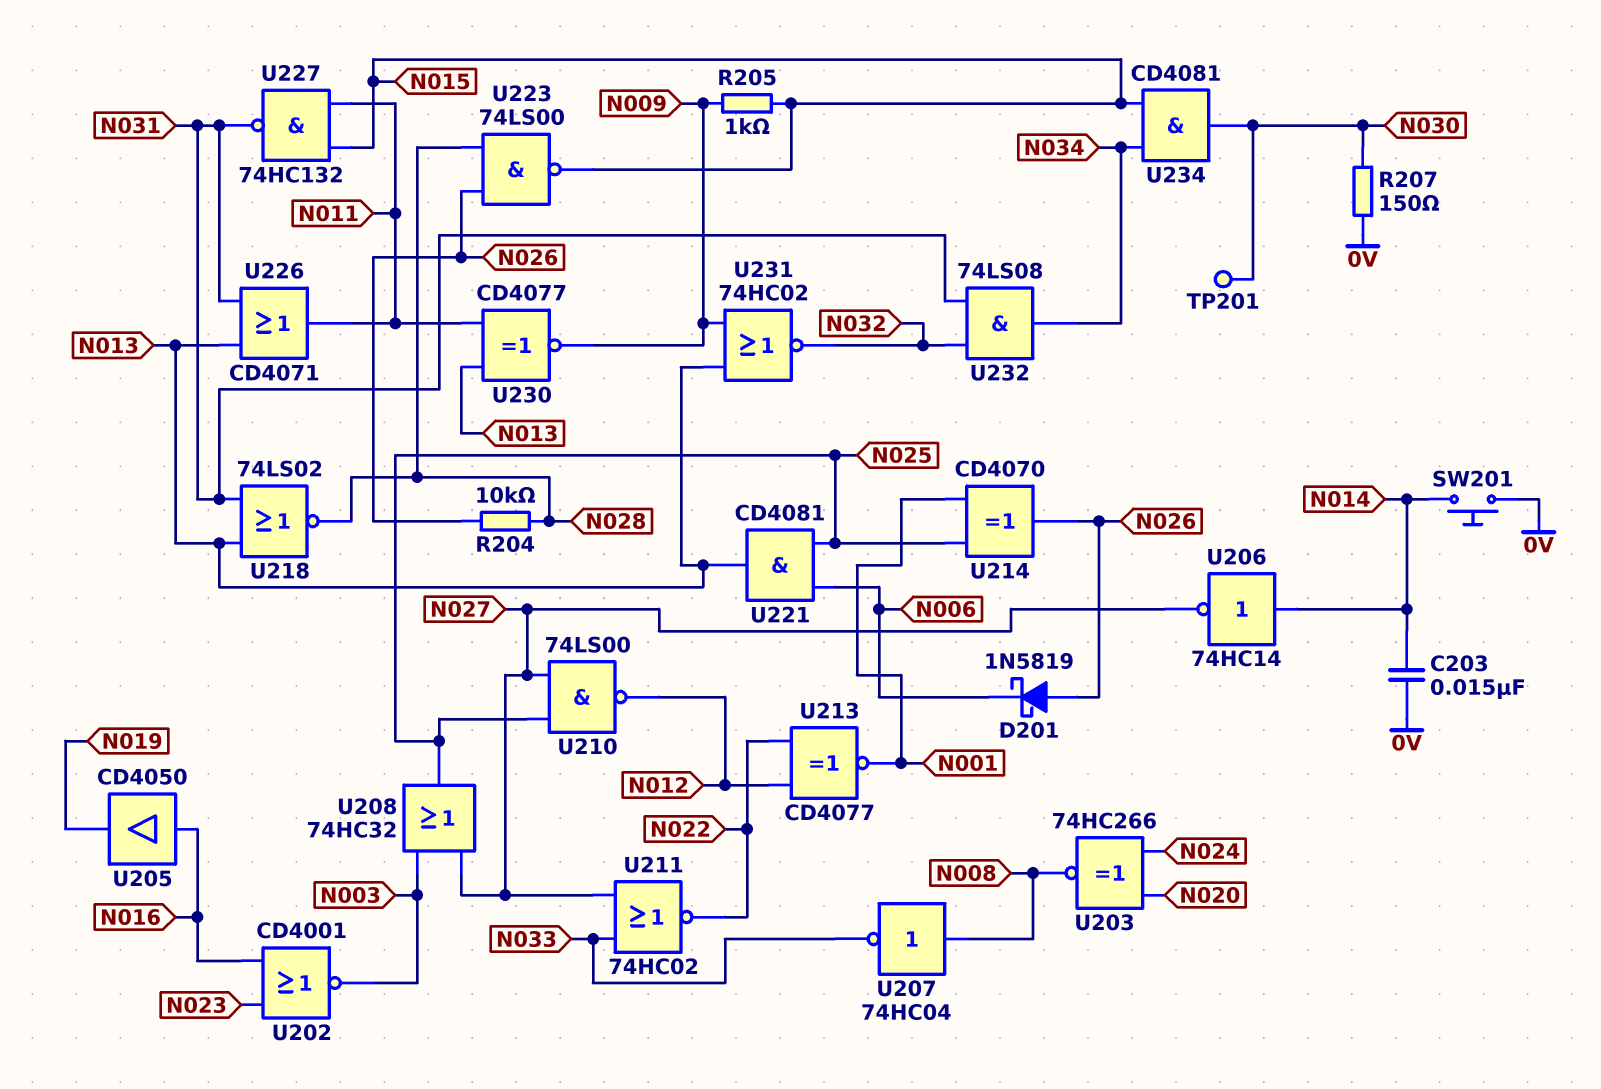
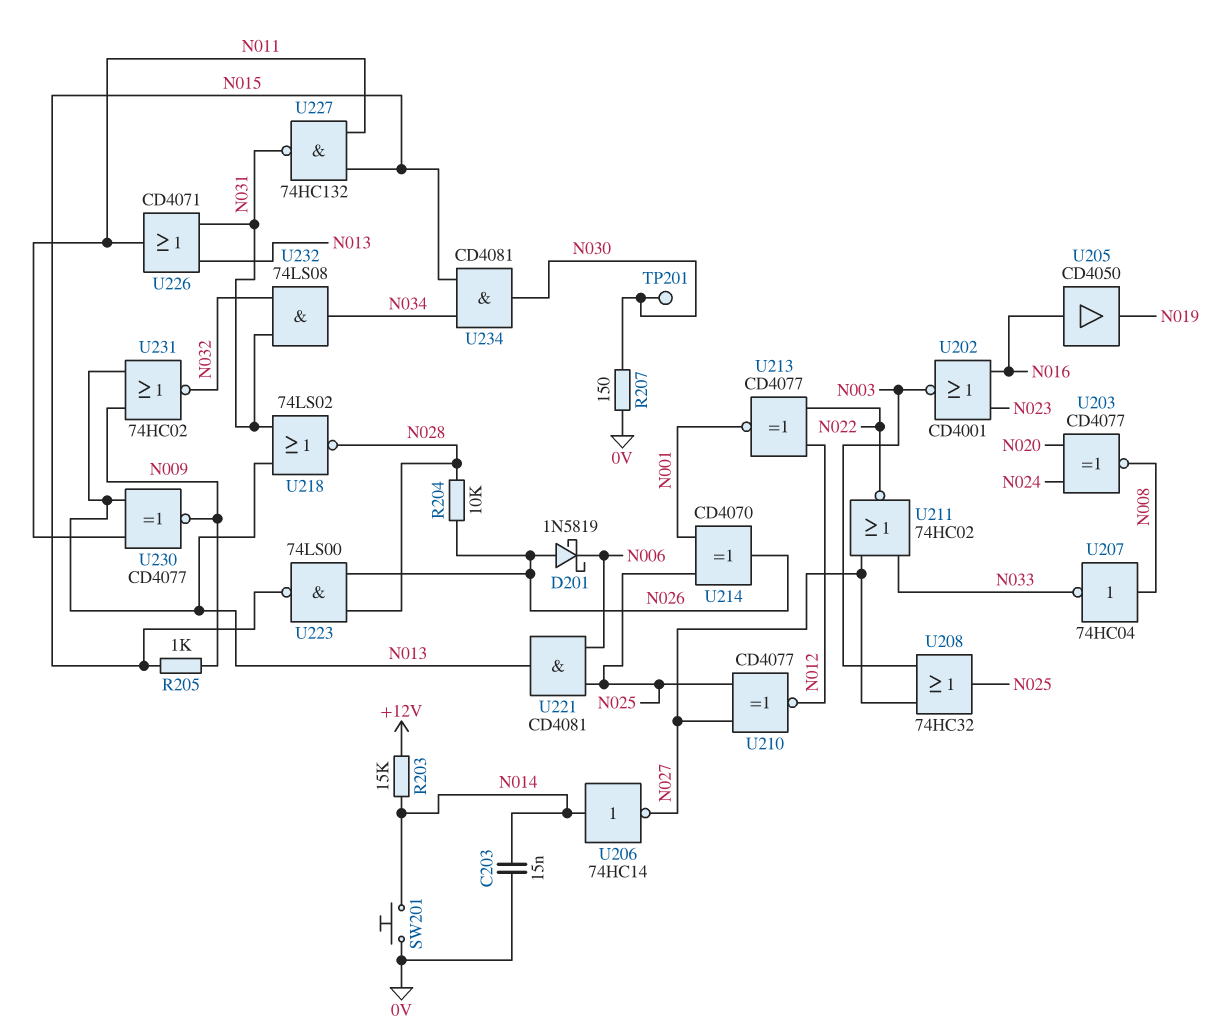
R203: none -> 15k (+12V, N014)
U203: XNOR 74HC266 (in N020, in N024, out N008) -> XNOR CD4077 (in N020, in N024, out N008)
U210: NAND 74LS00 (in N025, in N027, out N012) -> XNOR CD4077 (in N025, in N027, out N012)

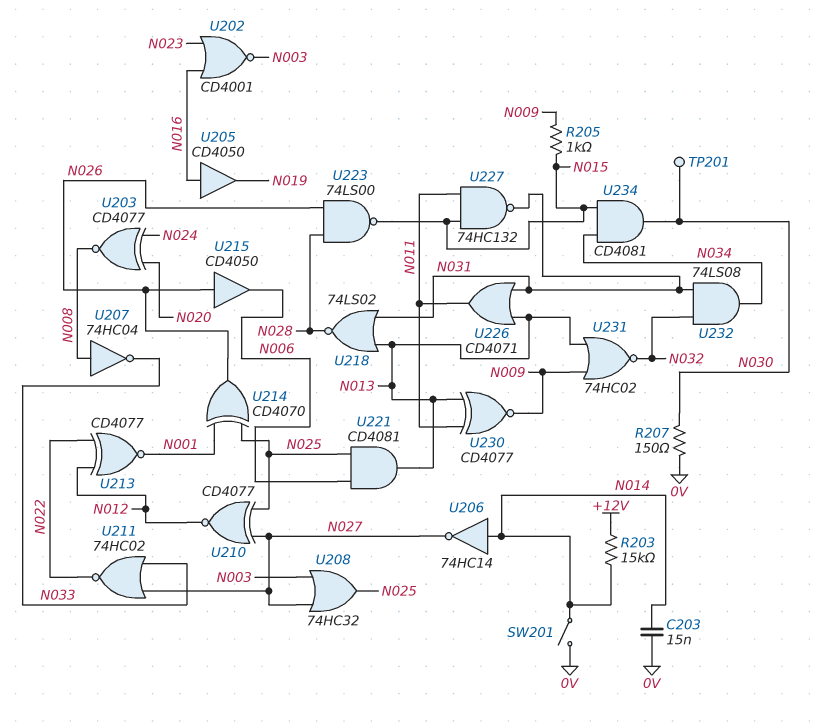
D201: schottky 1N5819 (A N026, K N006) -> none
R204: 10k (N026, N028) -> none
SW201: button (0V, N014) -> switch (0V, N014)
U215: none -> buffer CD4050 (in N026, out N006)

